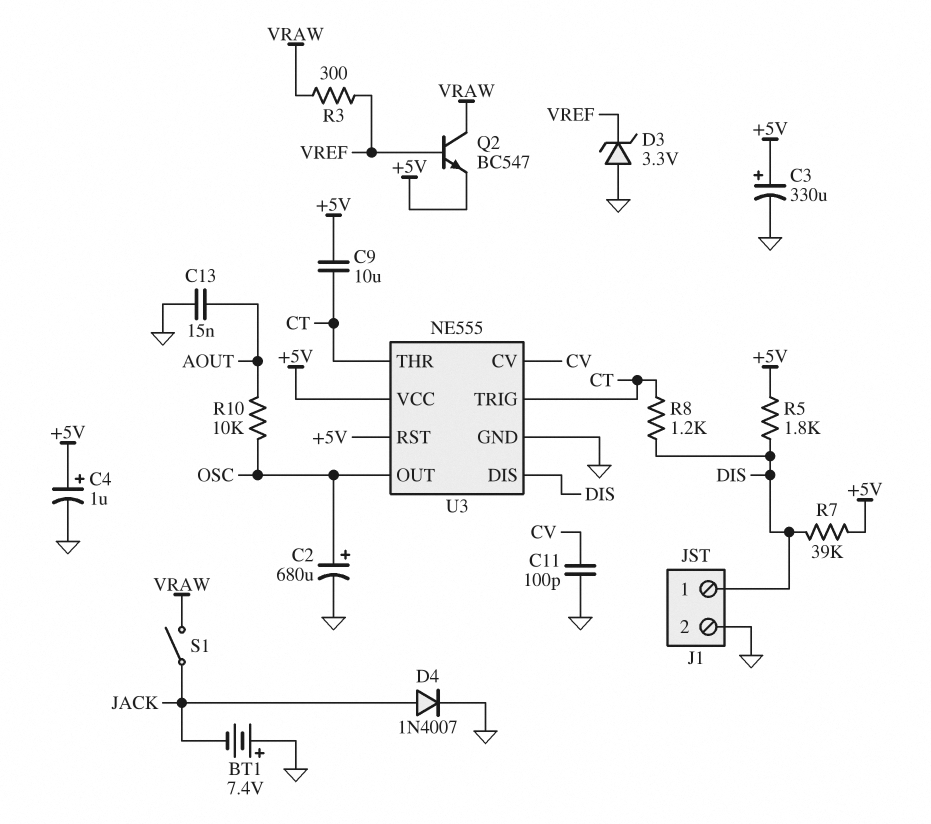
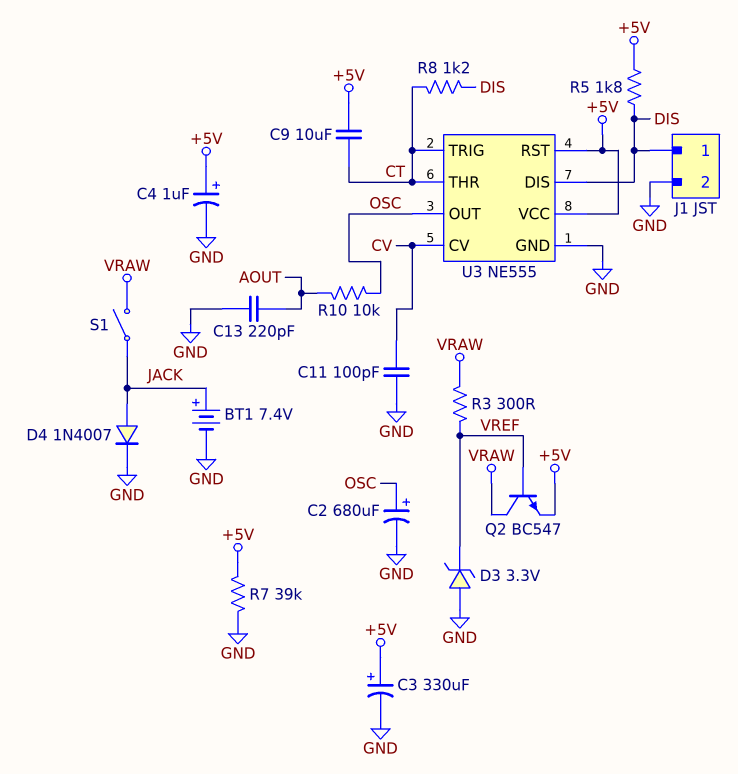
BT1: 7.4V (plus GND, minus JACK) -> 7.4V (plus JACK, minus GND)
C13: 15nF (AOUT, GND) -> 220pF (AOUT, GND)
R7: 39k (+5V, DIS) -> 39k (+5V, GND)

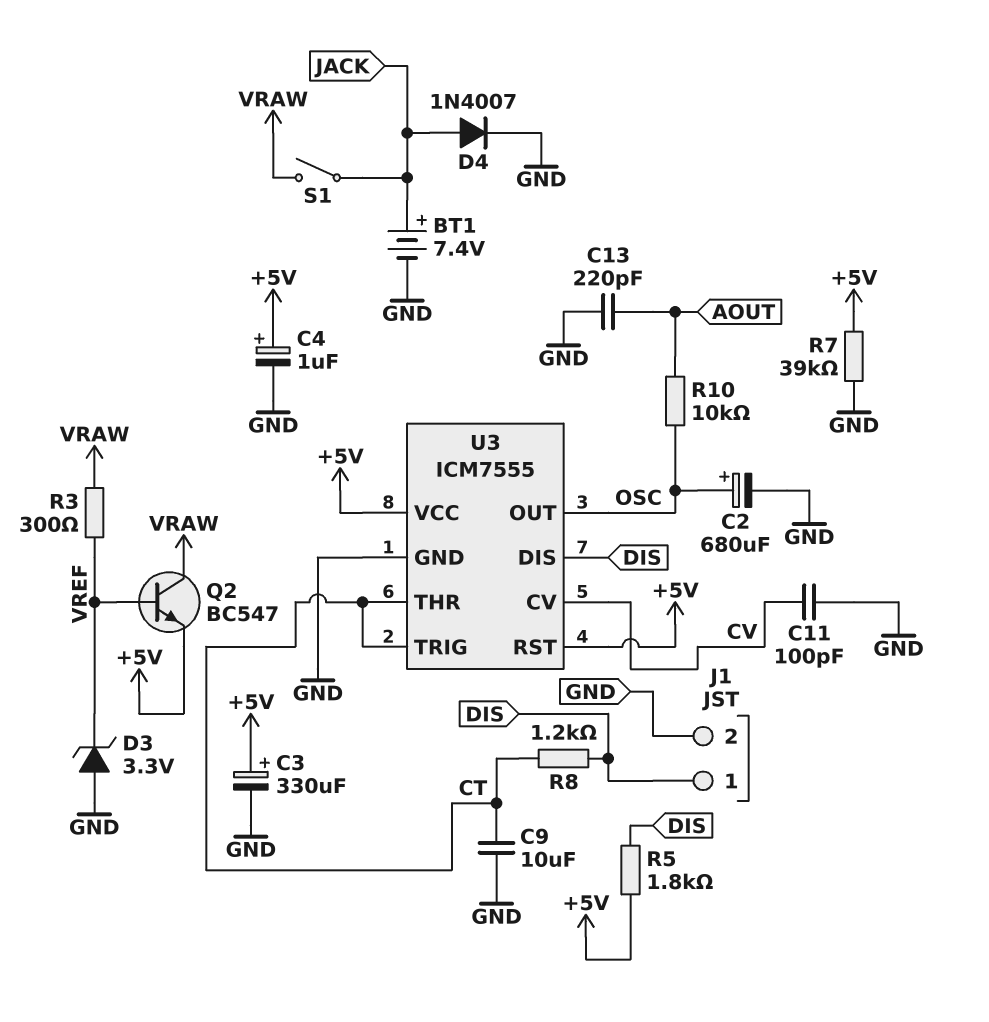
C9: 10uF (+5V, CT) -> 10uF (CT, GND)
U3: NE555 -> ICM7555

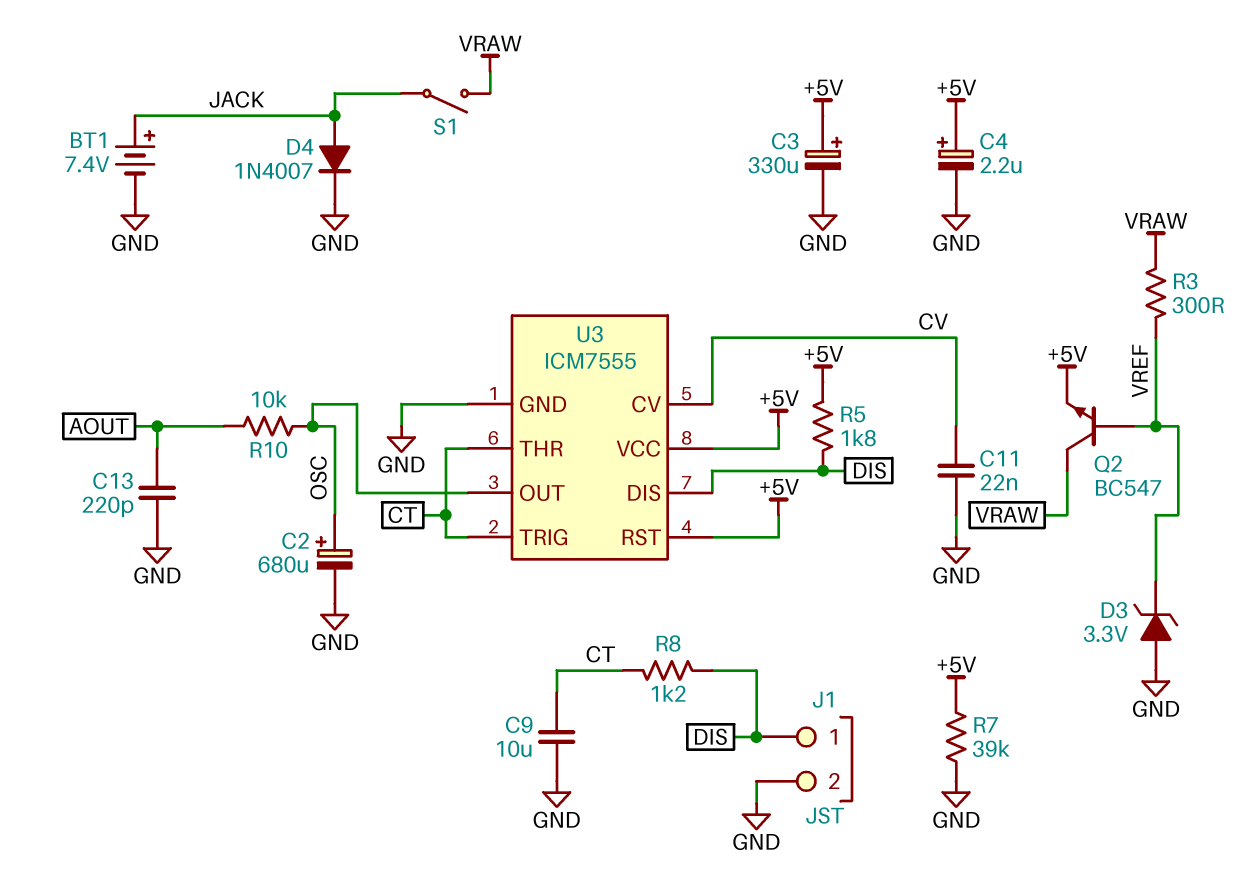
C4: 1uF (plus +5V, minus GND) -> 2.2uF (plus +5V, minus GND)
C11: 100pF (CV, GND) -> 22nF (CV, GND)

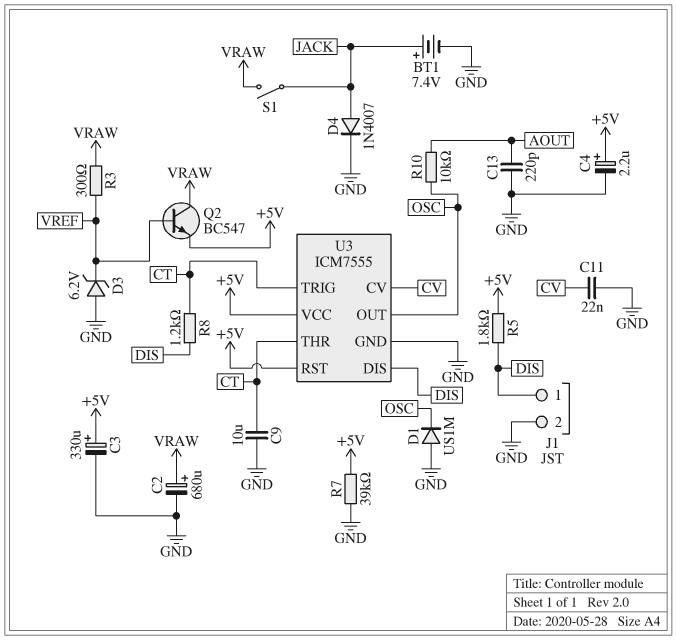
C2: 680uF (plus OSC, minus GND) -> 680uF (plus VRAW, minus GND)
D1: none -> diode US1M (A GND, K OSC)
D3: zener 3.3V (A GND, K VREF) -> zener 6.2V (A GND, K VREF)

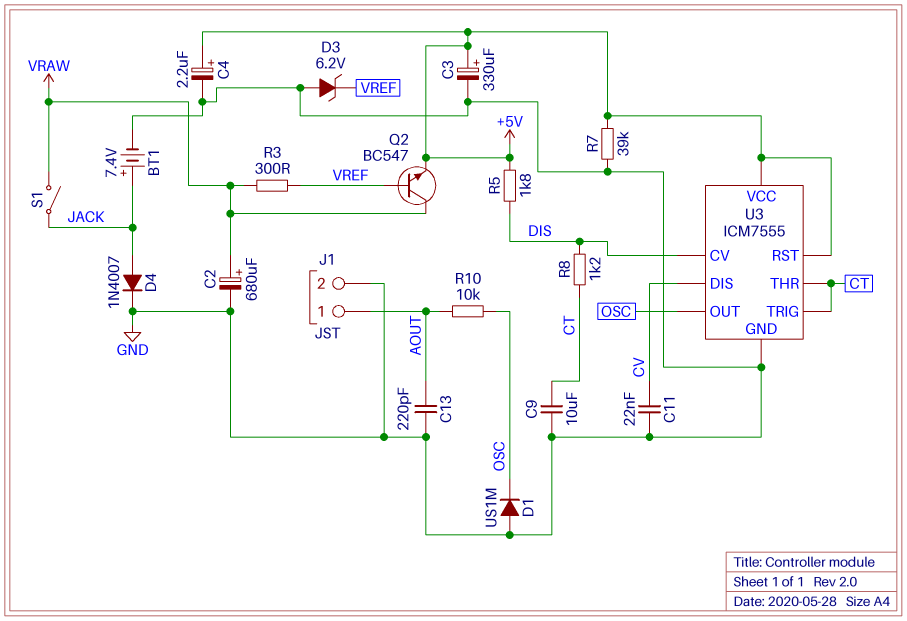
J1 pin 1: DIS -> AOUT
U3 pin CV: CV -> DIS
U3 pin DIS: DIS -> CV

